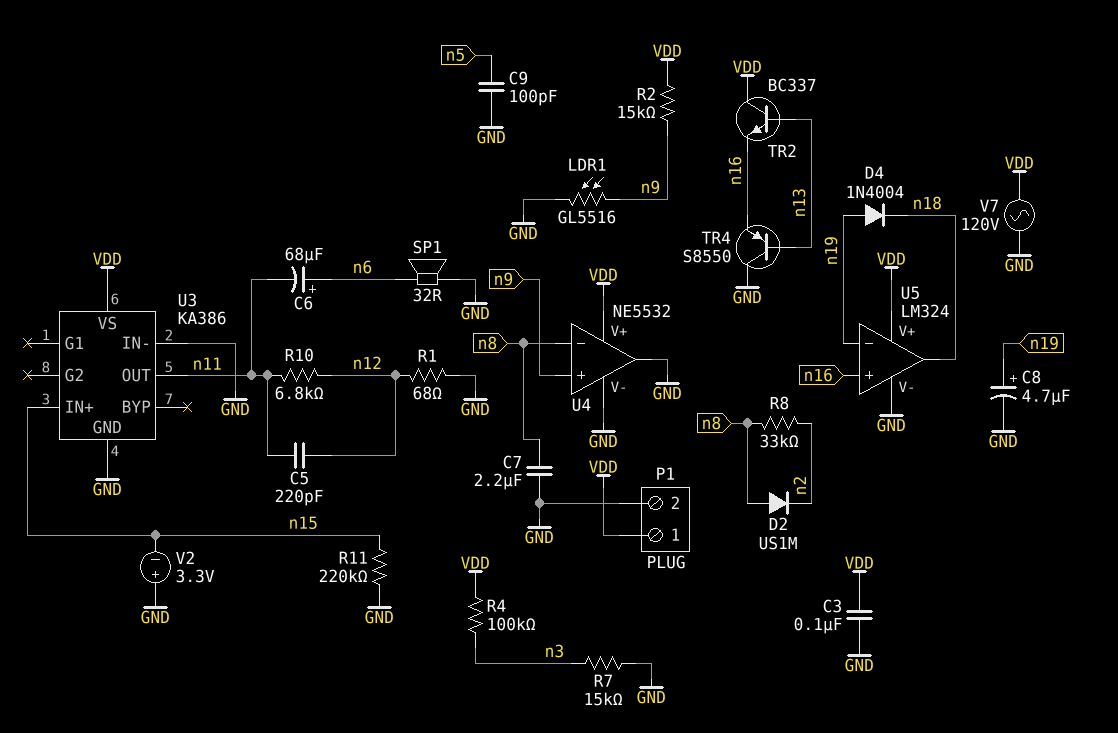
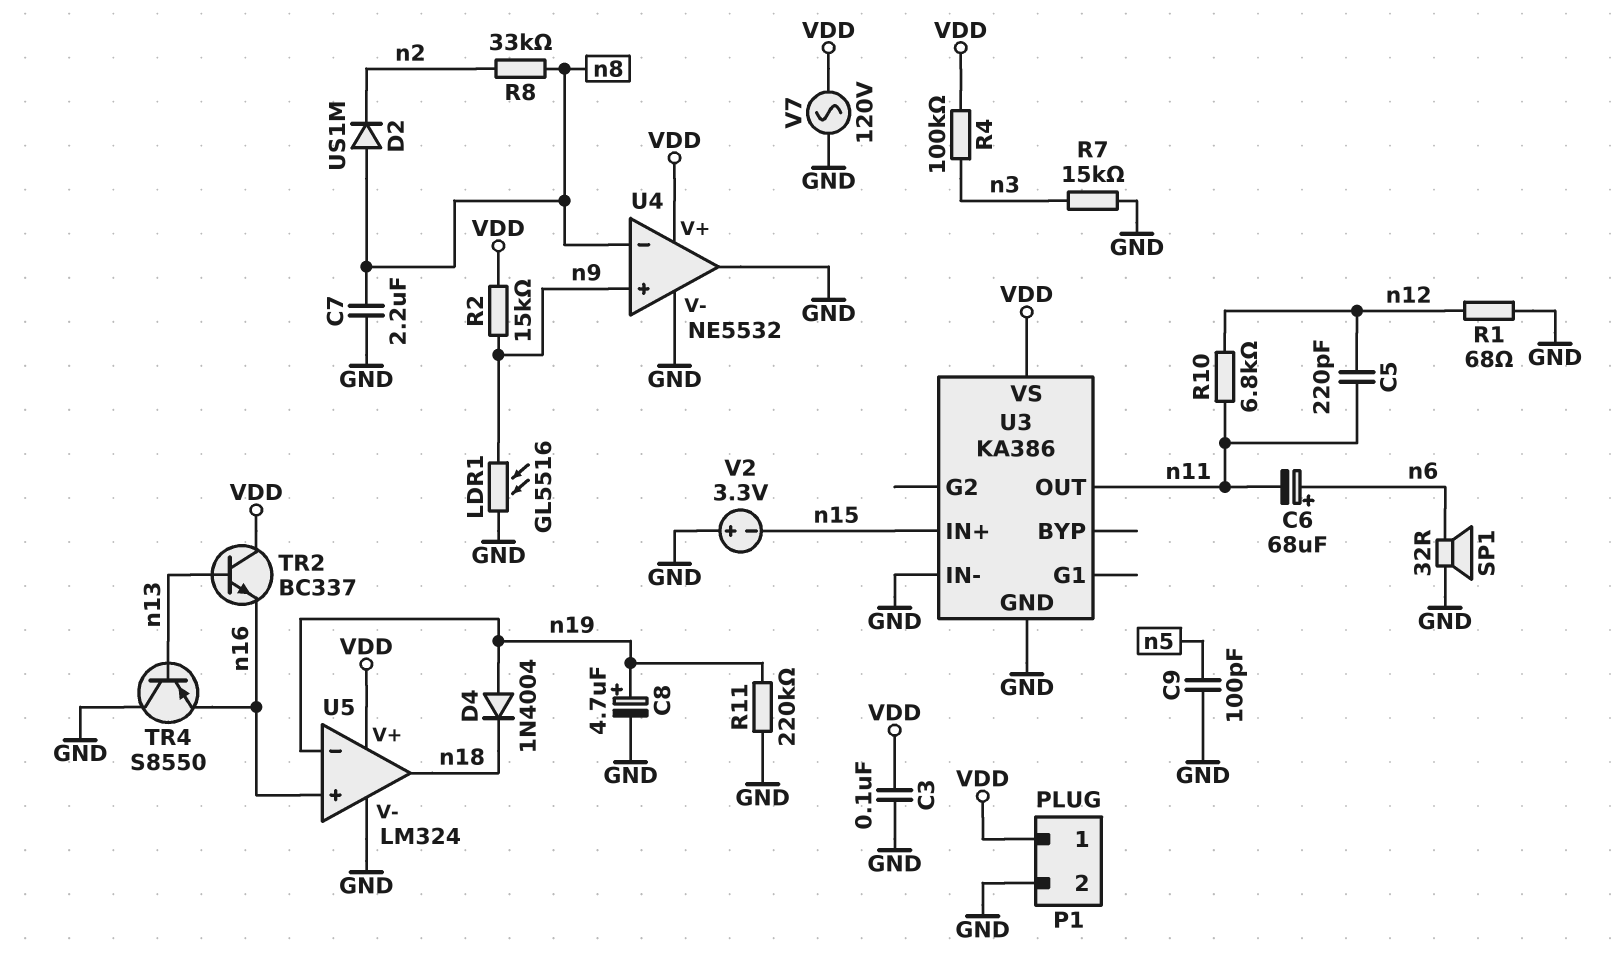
R11: 220k (GND, n15) -> 220k (GND, n19)

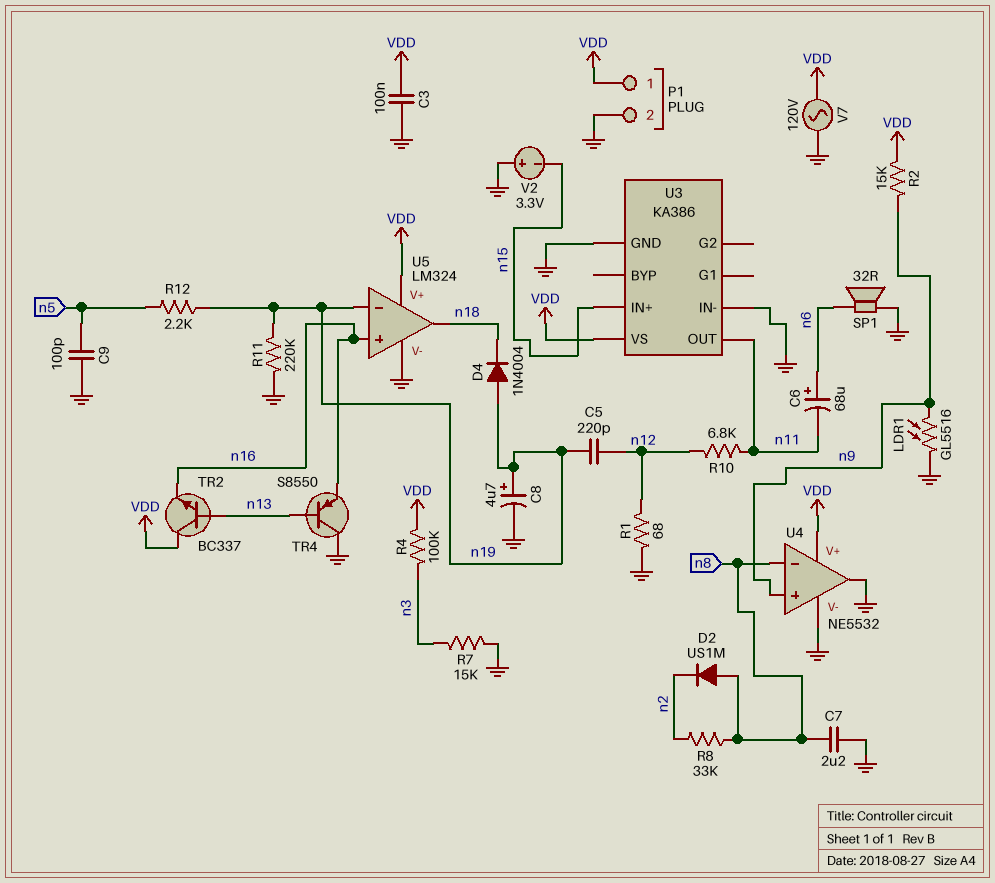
C5: 220pF (n11, n12) -> 220pF (n12, n19)
R12: none -> 2.2k (n5, n19)

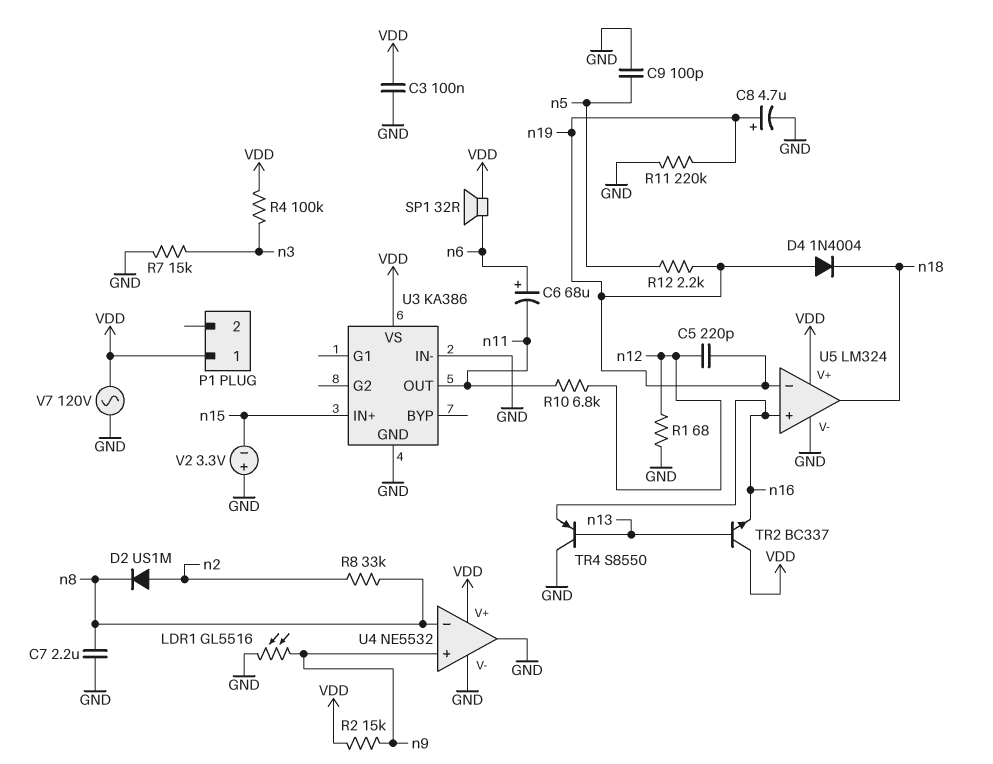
D2: diode US1M (A n8, K n2) -> diode US1M (A n2, K n8)
P1 pin 2: GND -> none
SP1: speaker 32R (GND, n6) -> speaker 32R (VDD, n6)

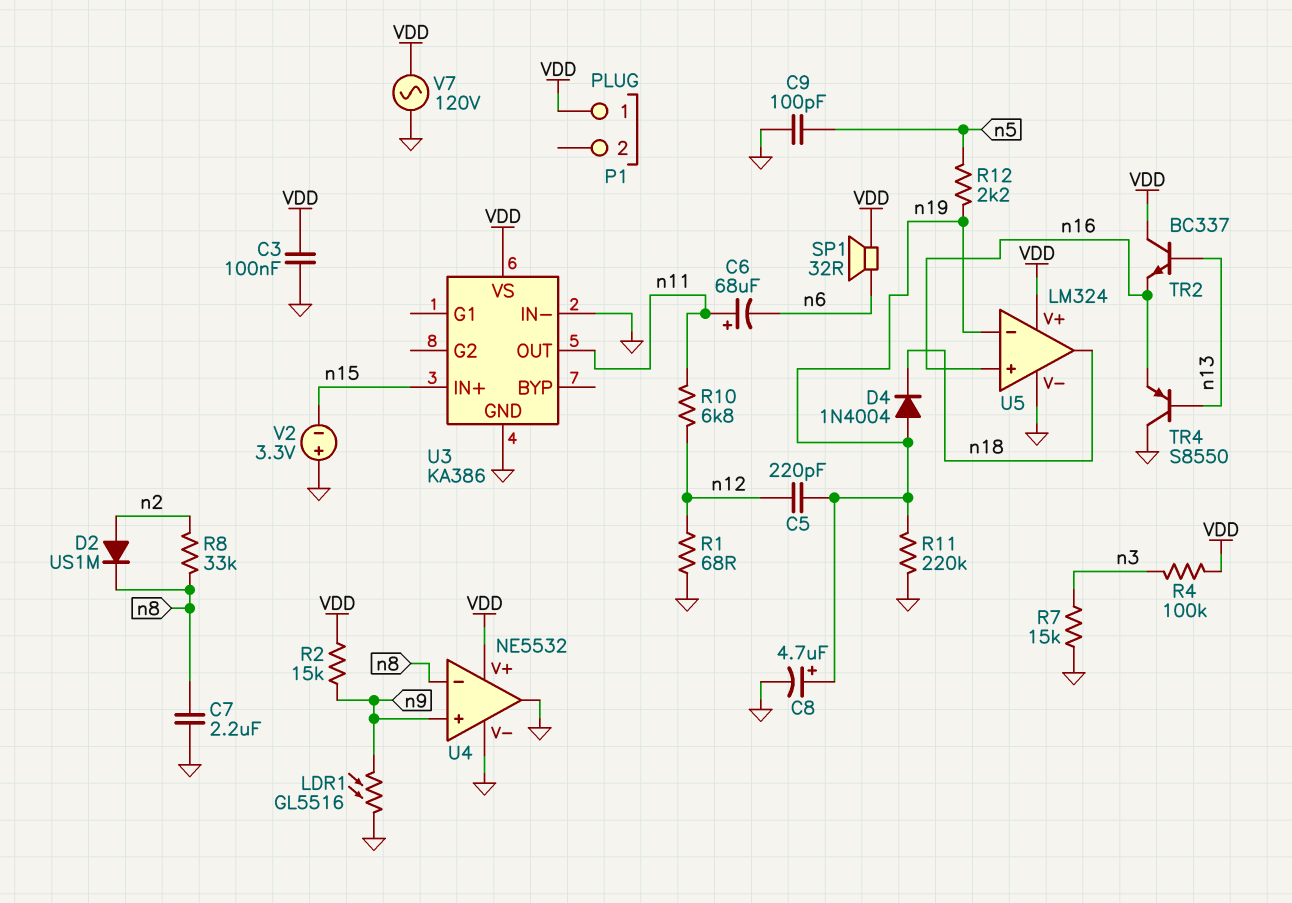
C6: 68uF (plus n6, minus n11) -> 68uF (plus n11, minus n6)

